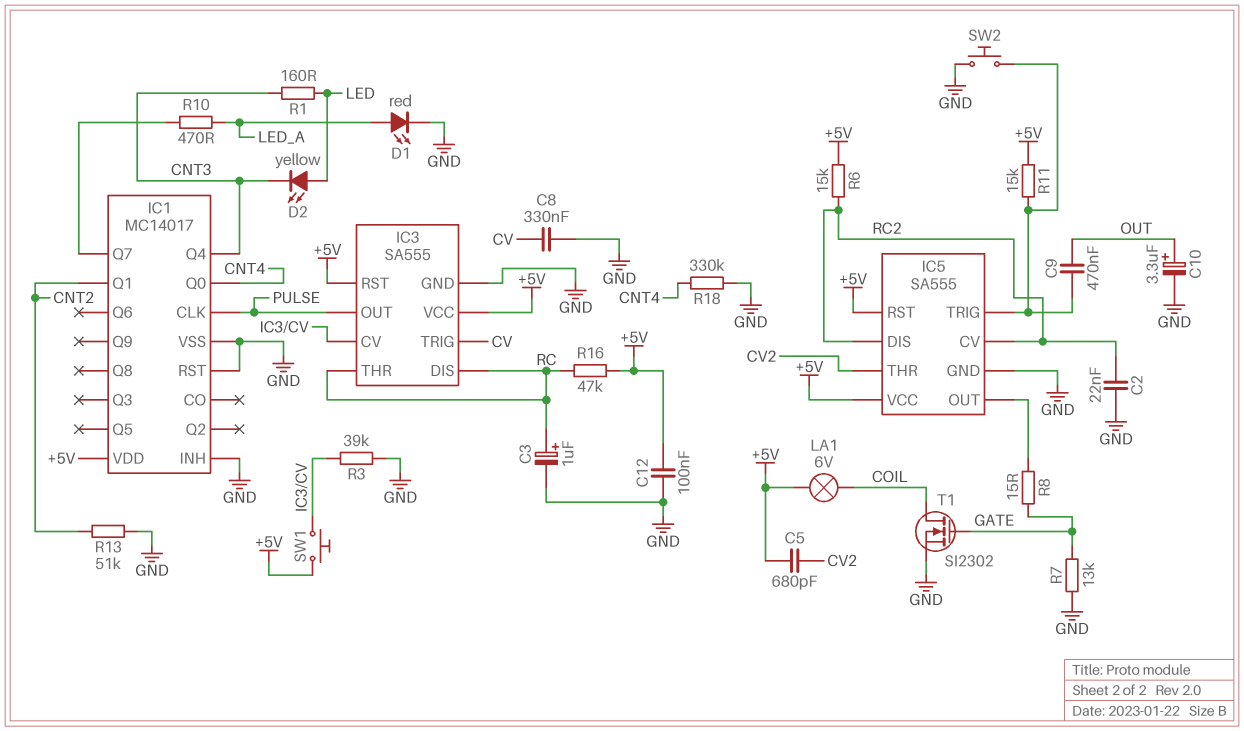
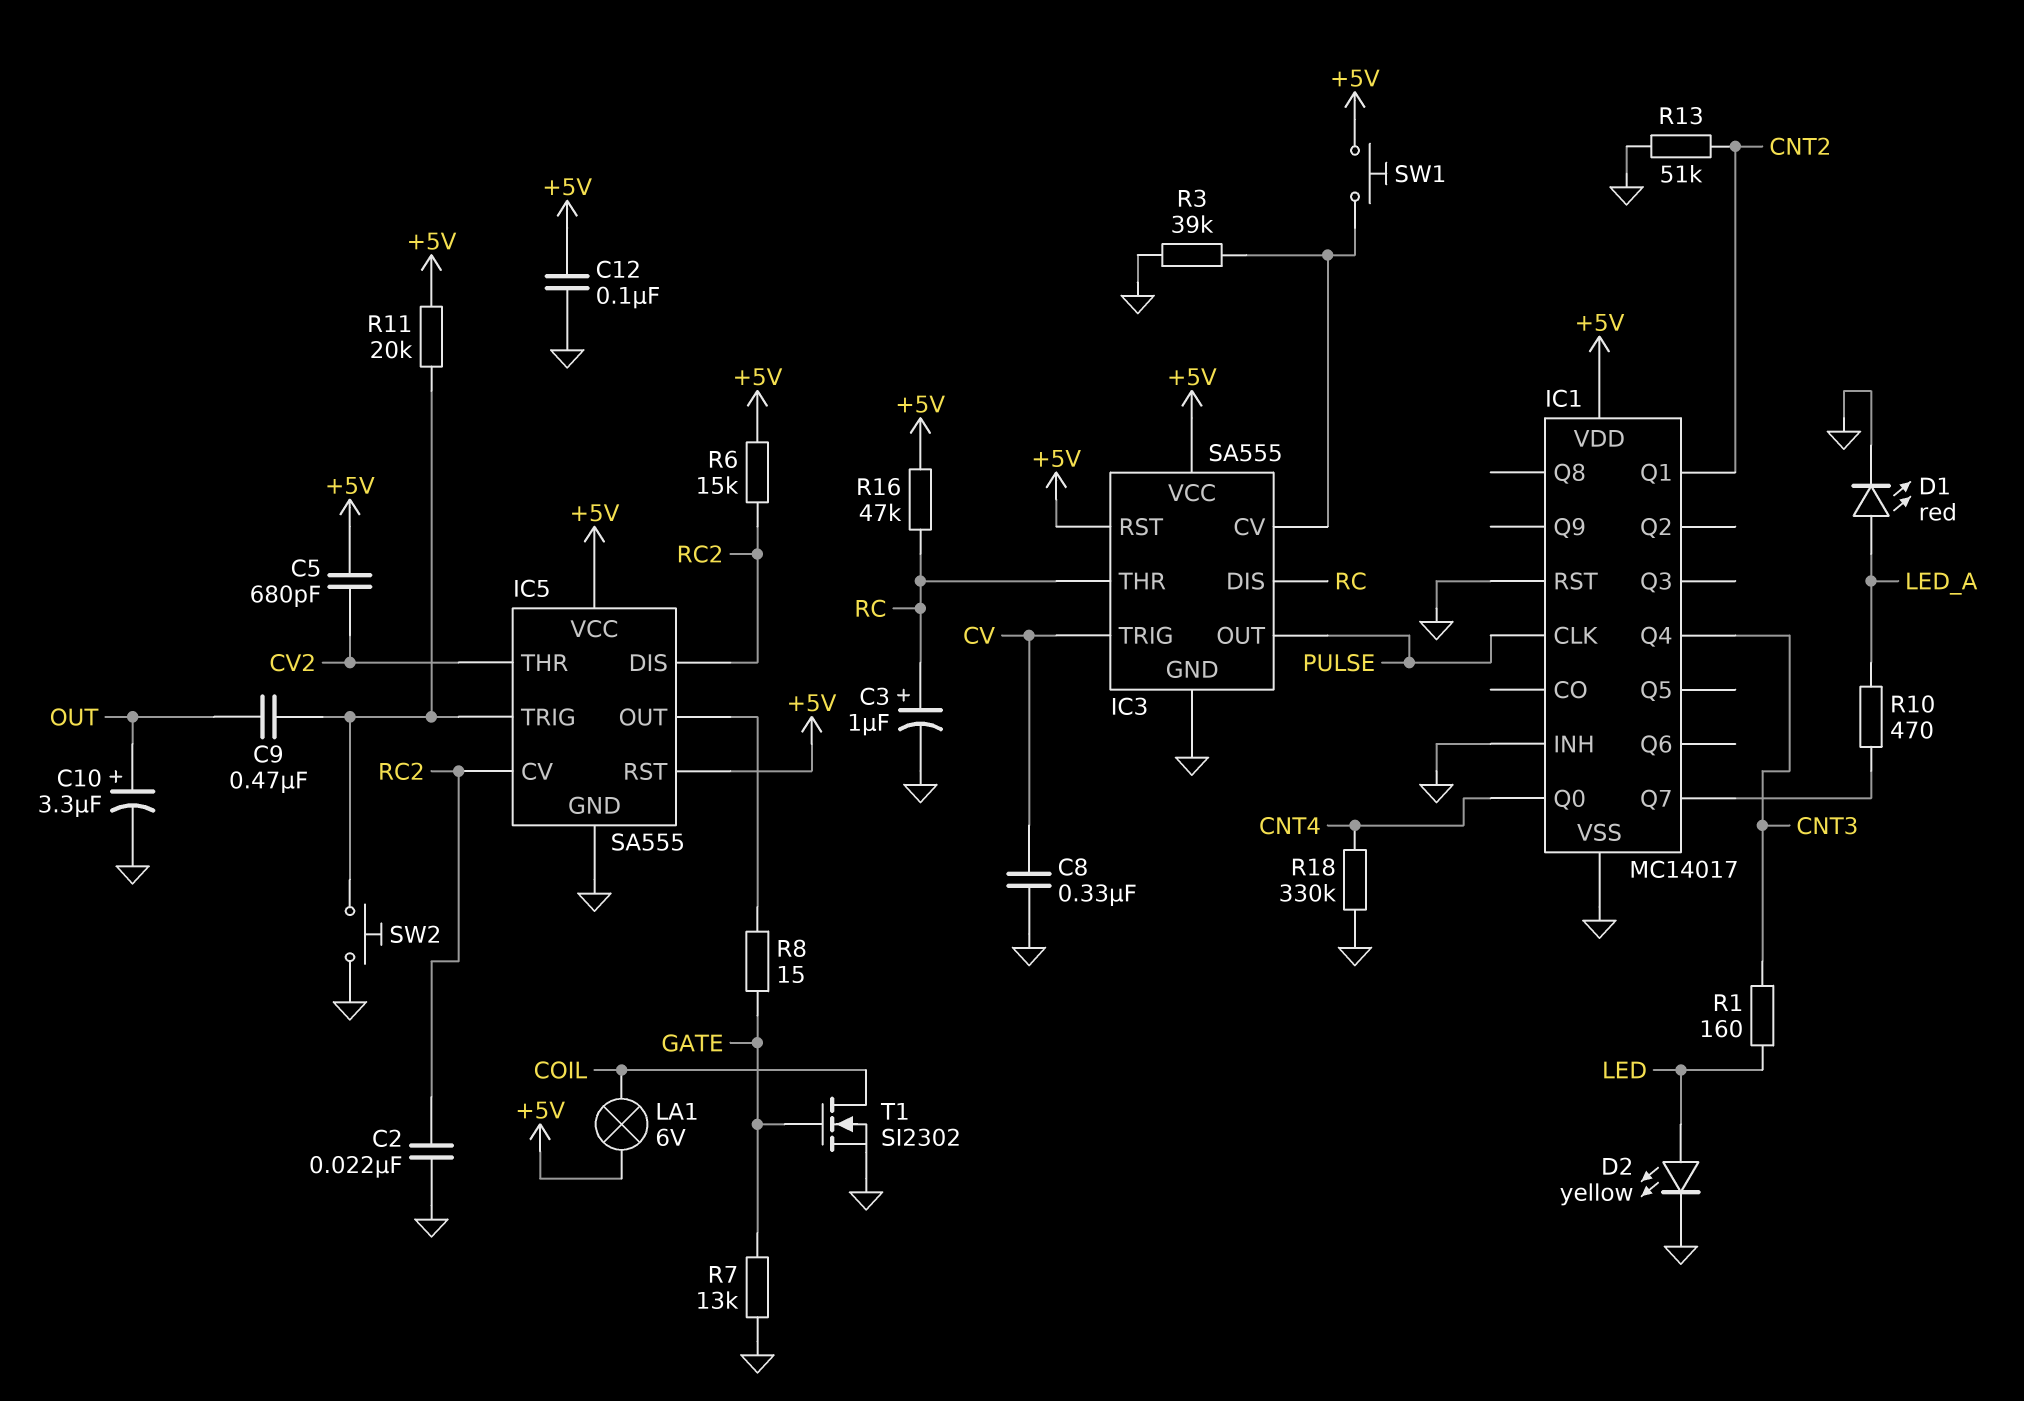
D2: LED yellow (A LED, K CNT3) -> LED yellow (A LED, K GND)
R11: 15k (+5V, IC5/TRIG) -> 20k (+5V, IC5/TRIG)

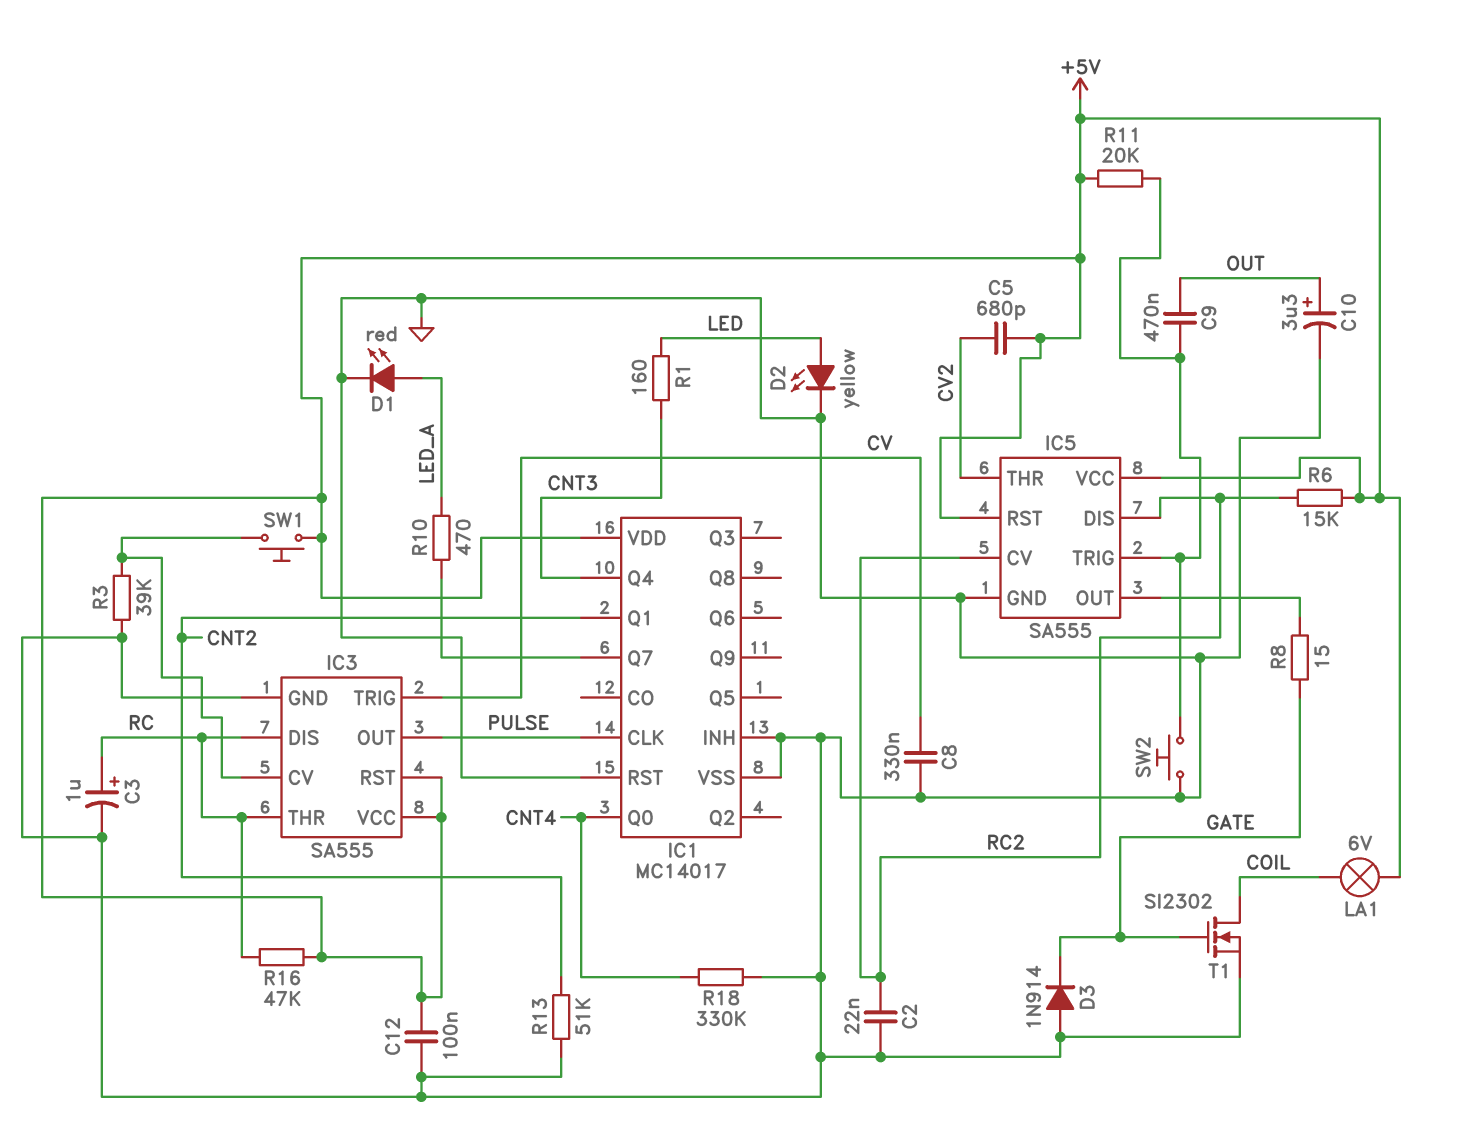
D3: none -> diode 1N914 (A GND, K GATE)
R7: 13k (GATE, GND) -> none

